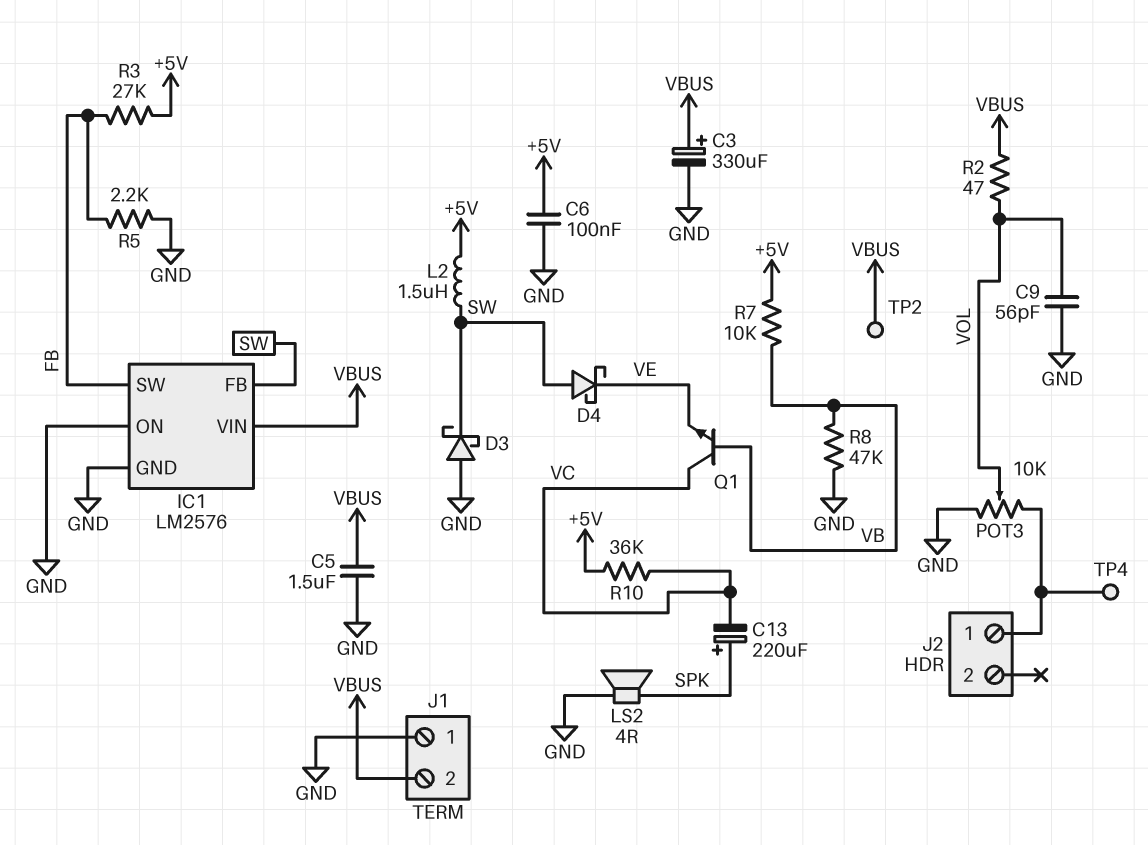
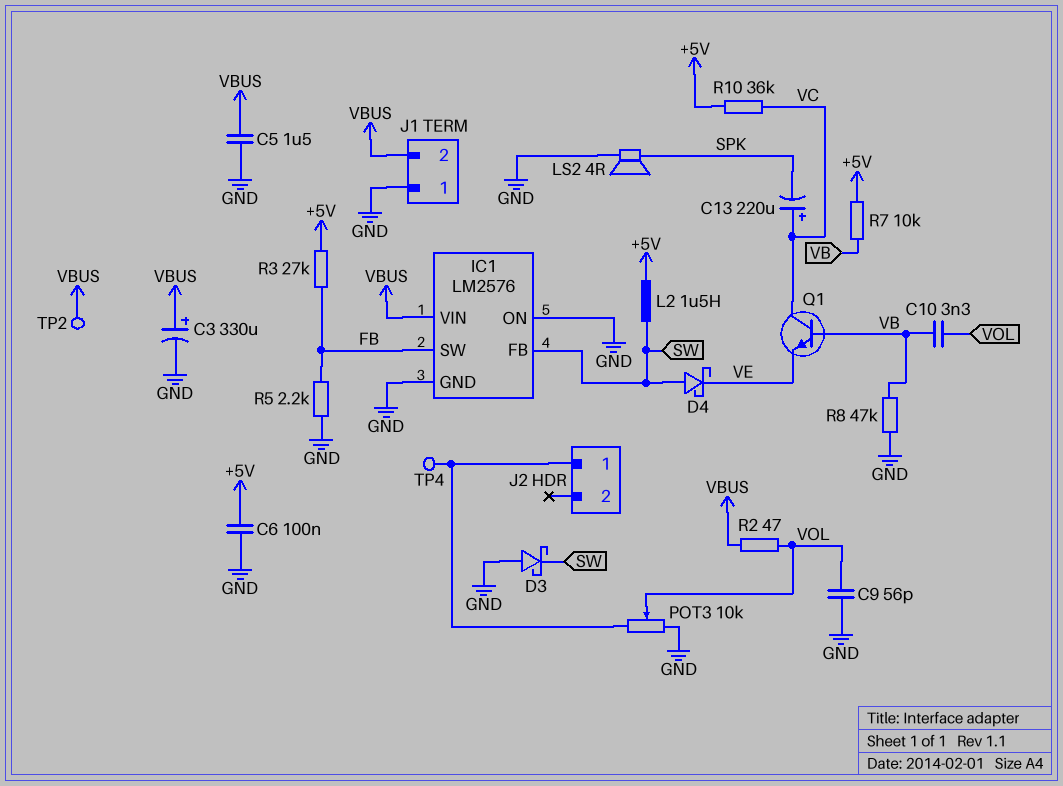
C10: none -> 3.3nF (VB, VOL)
C13: 220uF (plus SPK, minus VC) -> 220uF (plus VC, minus SPK)

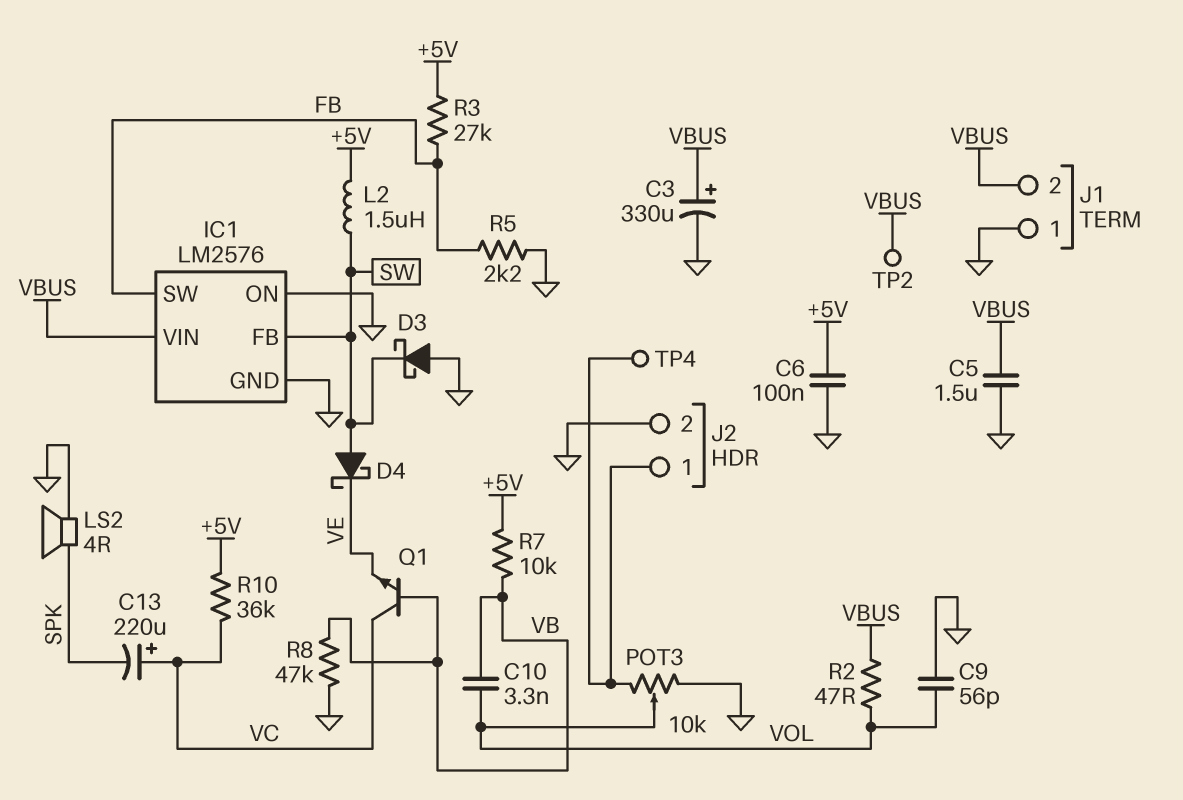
J2 pin 2: none -> GND

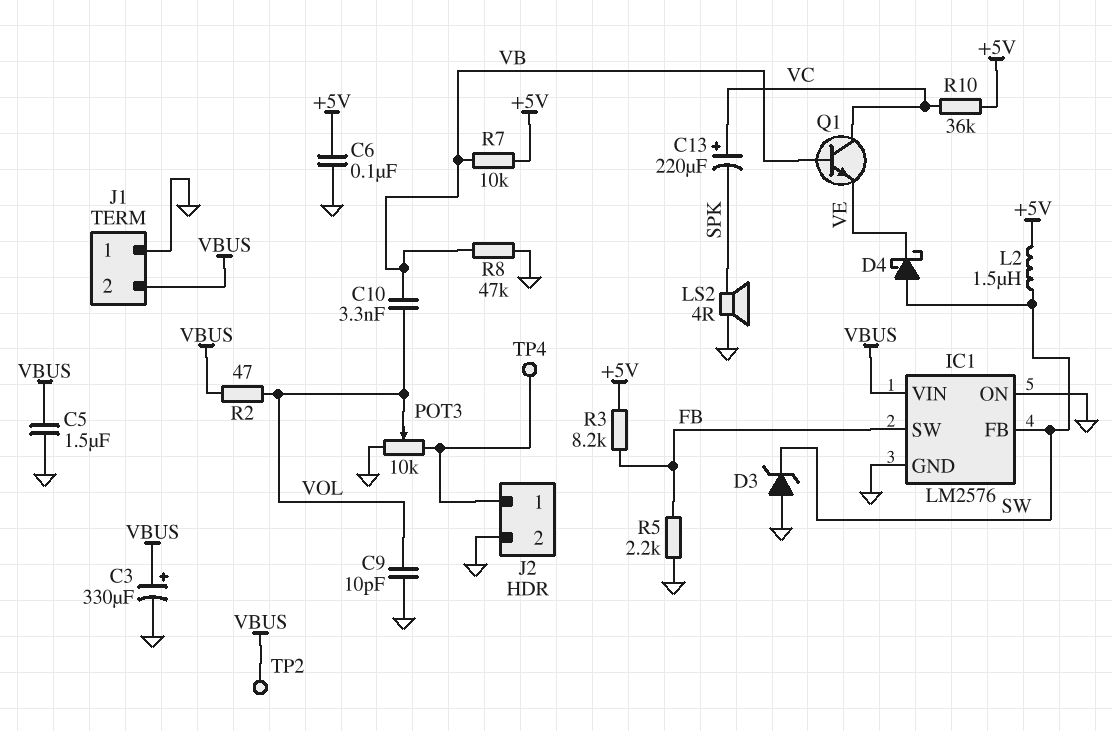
C9: 56pF (GND, VOL) -> 10pF (GND, VOL)
D3: schottky (A GND, K SW) -> zener (A GND, K SW)
R3: 27k (+5V, FB) -> 8.2k (+5V, FB)

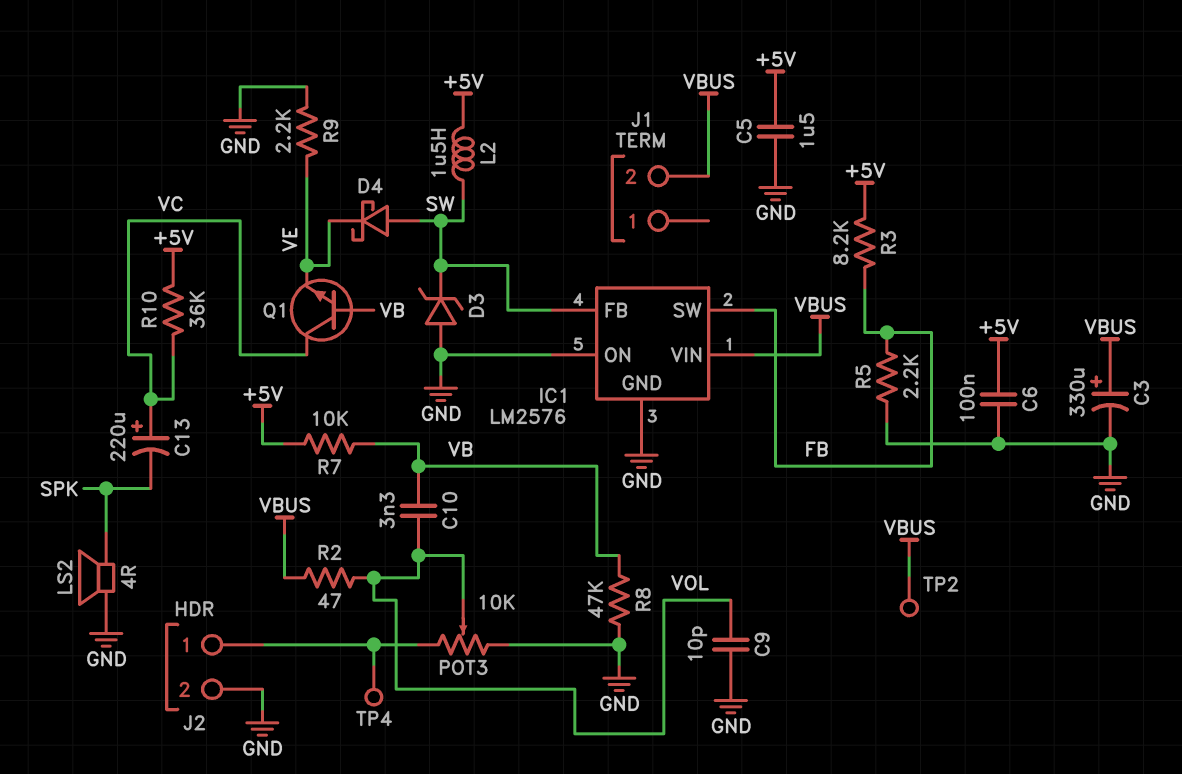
C5: 1.5uF (GND, VBUS) -> 1.5uF (+5V, GND)
J1 pin 1: GND -> none
R9: none -> 2.2k (GND, VE)

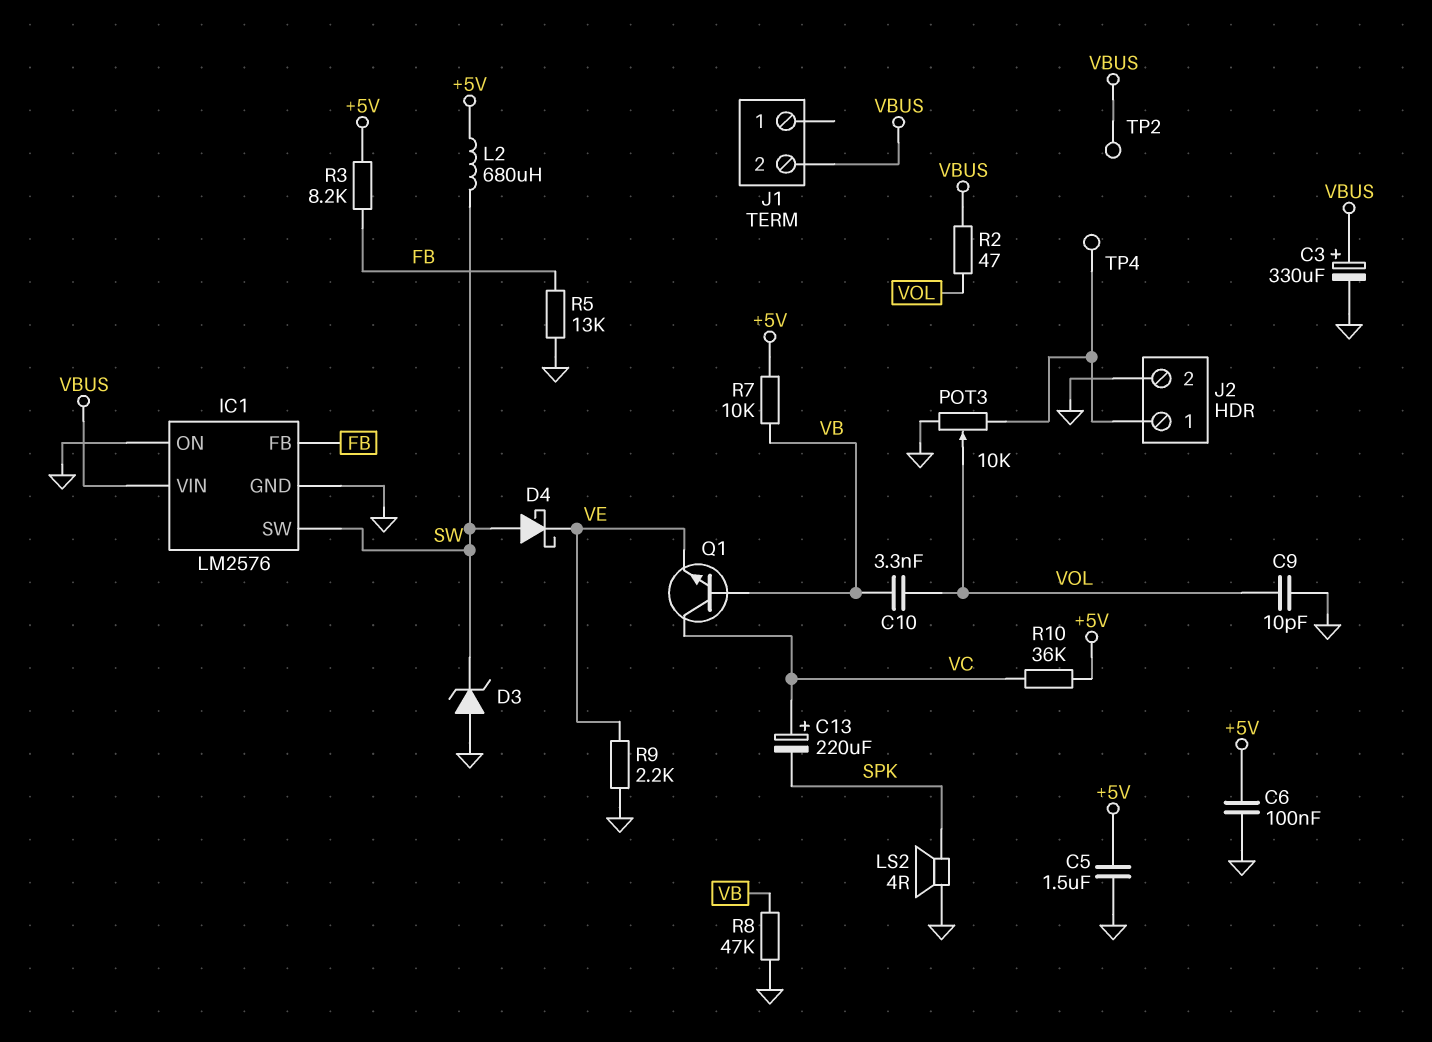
IC1 pin FB: SW -> FB
IC1 pin SW: FB -> SW
L2: 1.5uH (+5V, SW) -> 680uH (+5V, SW)
R5: 2.2k (FB, GND) -> 13k (FB, GND)

